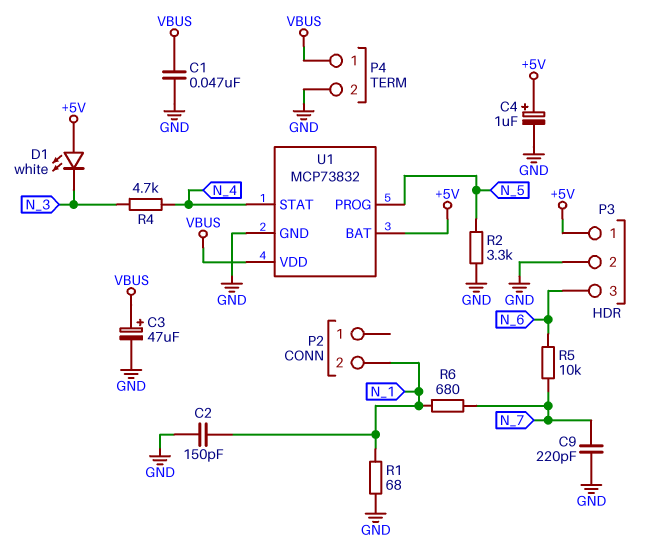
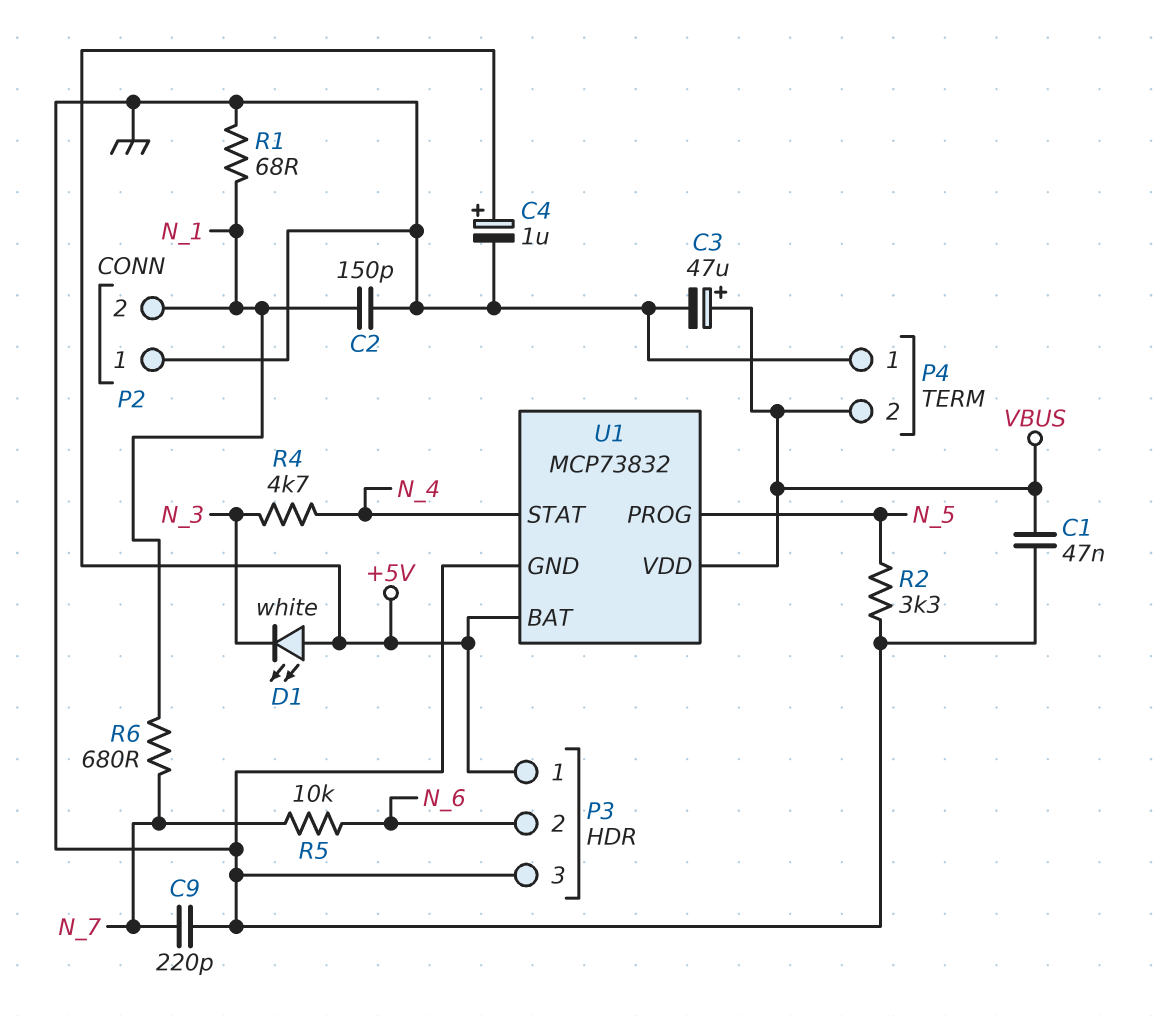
P2 pin 1: none -> GND
P3 pin 2: GND -> N_6
P3 pin 3: N_6 -> GND
P4 pin 1: VBUS -> GND
P4 pin 2: GND -> VBUS

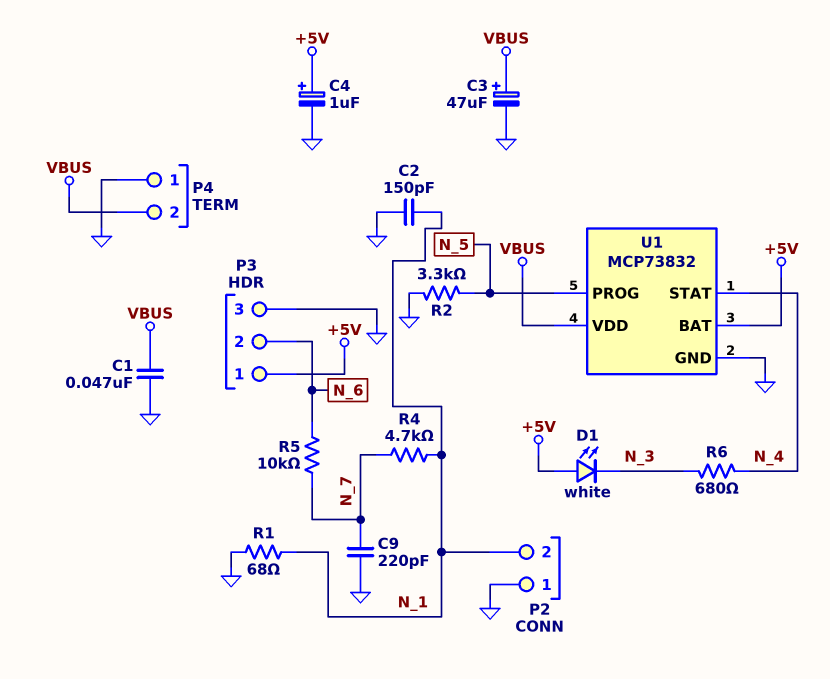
R4: 4.7k (N_3, N_4) -> 4.7k (N_1, N_7)
R6: 680 (N_1, N_7) -> 680 (N_3, N_4)

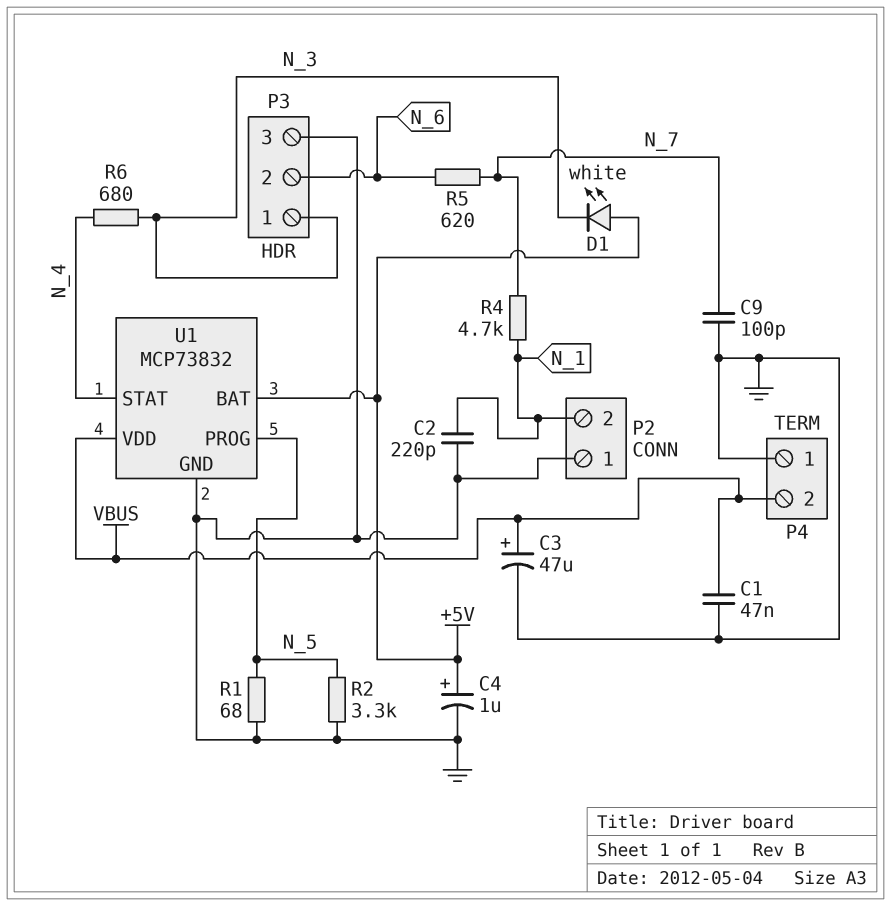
C2: 150pF (GND, N_1) -> 220pF (GND, N_1)
C9: 220pF (GND, N_7) -> 100pF (GND, N_7)
P3 pin 1: +5V -> N_3
R1: 68 (GND, N_1) -> 68 (GND, N_5)
R5: 10k (N_6, N_7) -> 620 (N_6, N_7)

